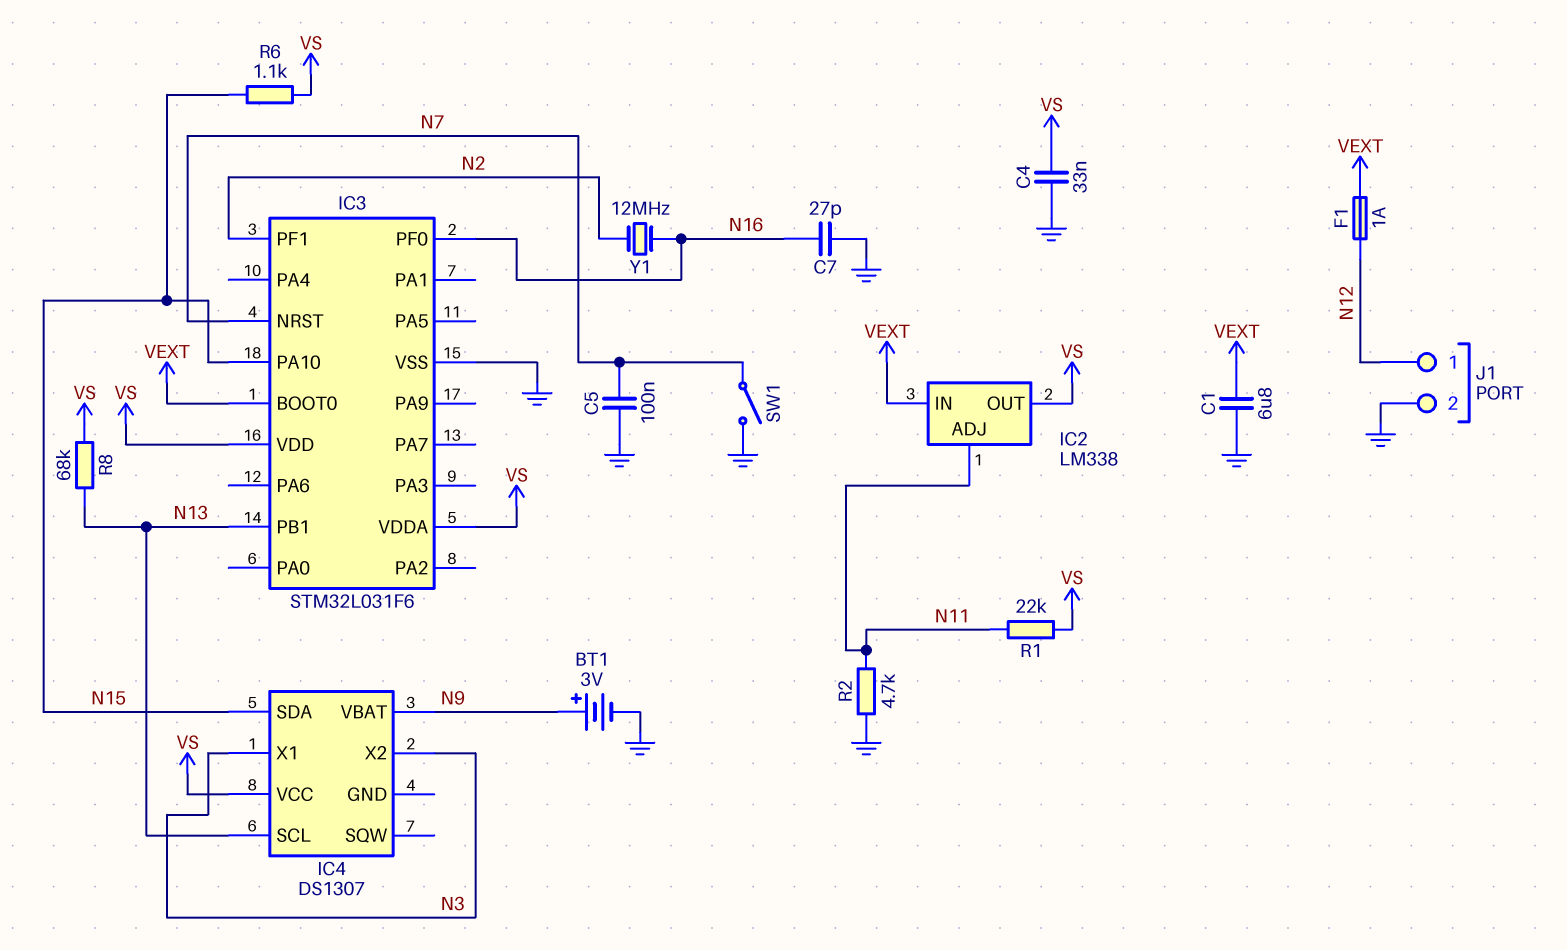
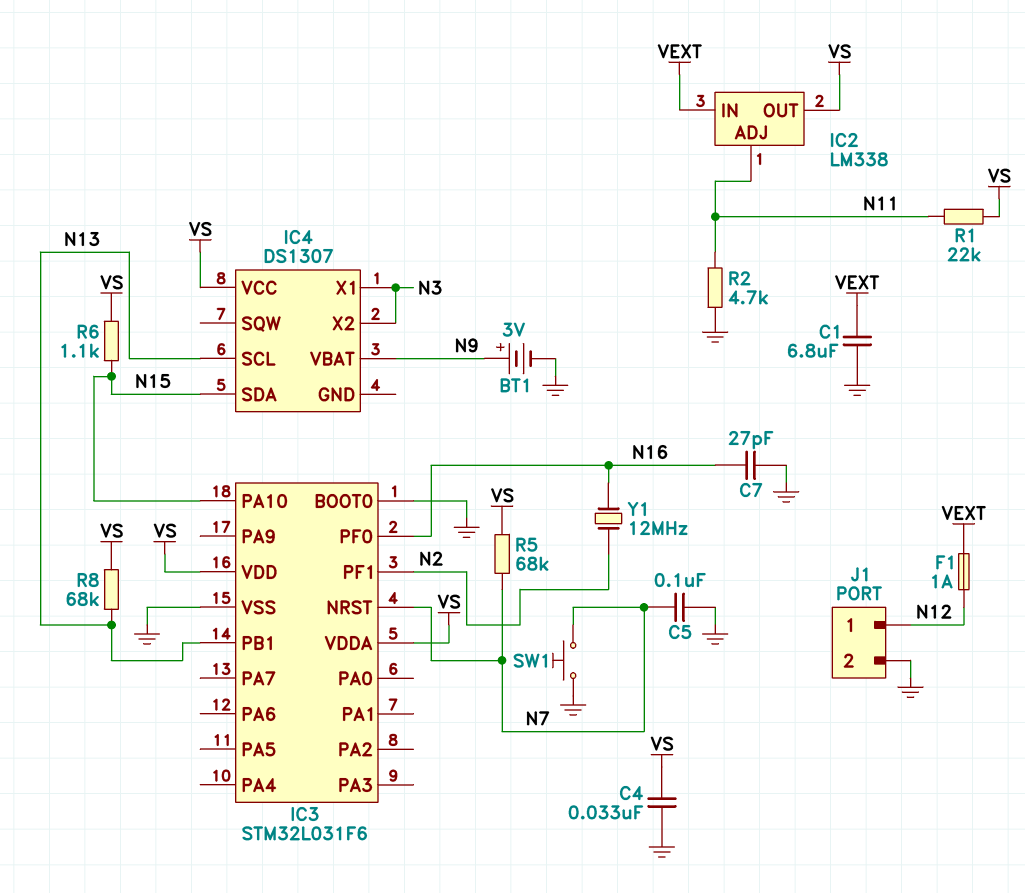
IC3 pin BOOT0: VEXT -> GND
R5: none -> 68k (N7, VS)
SW1: switch (GND, N7) -> button (GND, N7)

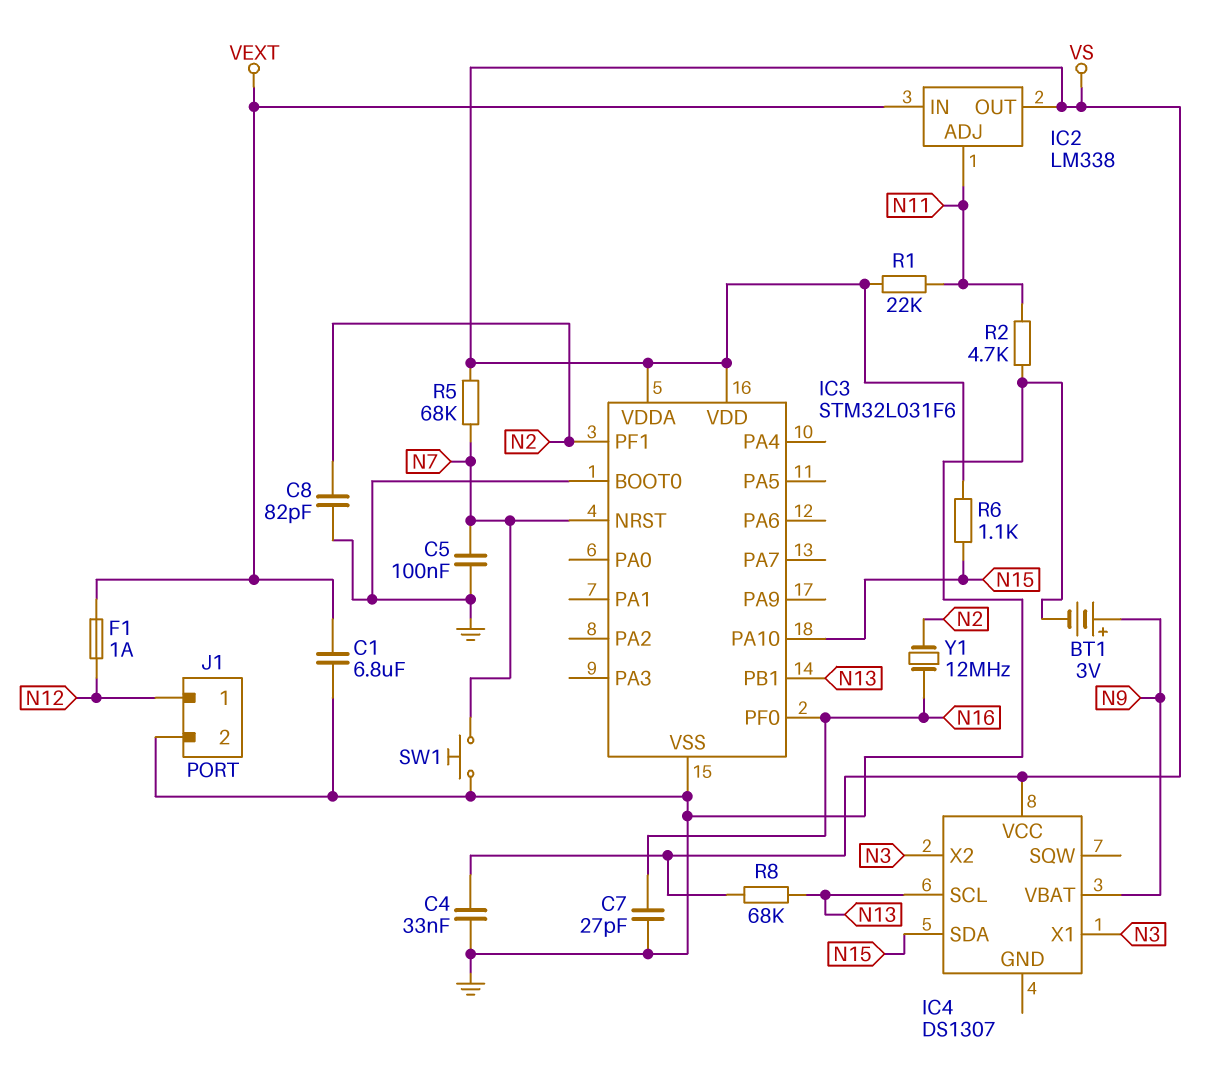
C8: none -> 82pF (GND, N2)

